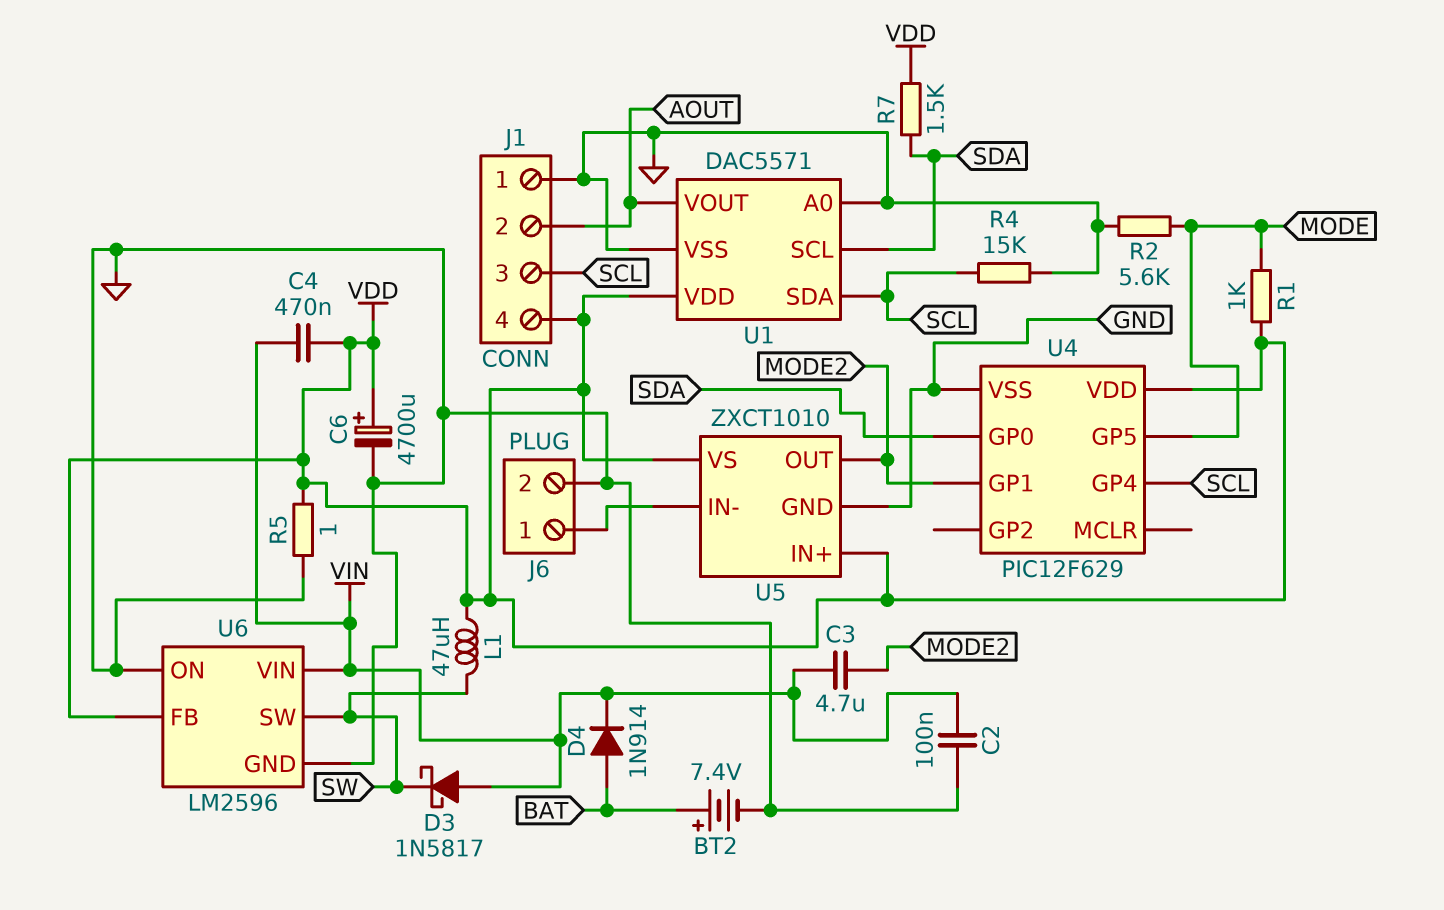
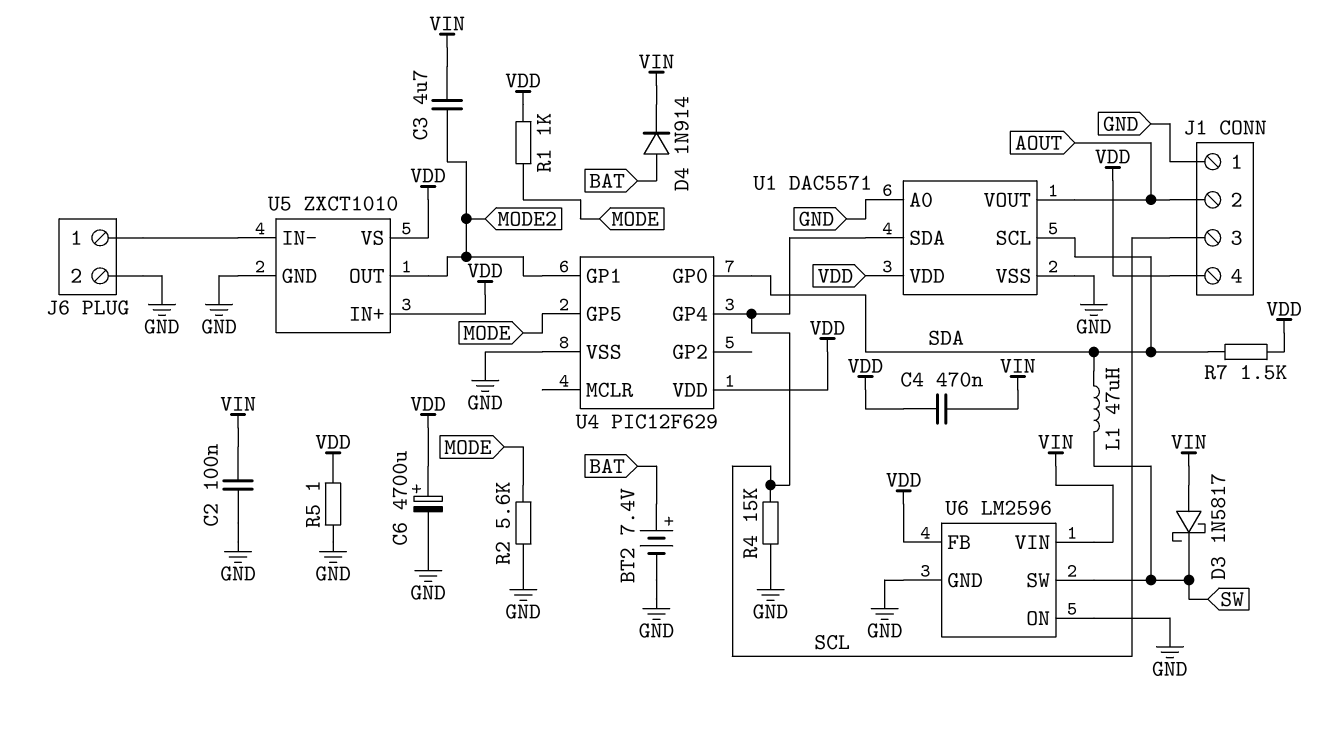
L1: 47uH (SW, VDD) -> 47uH (SDA, SW)

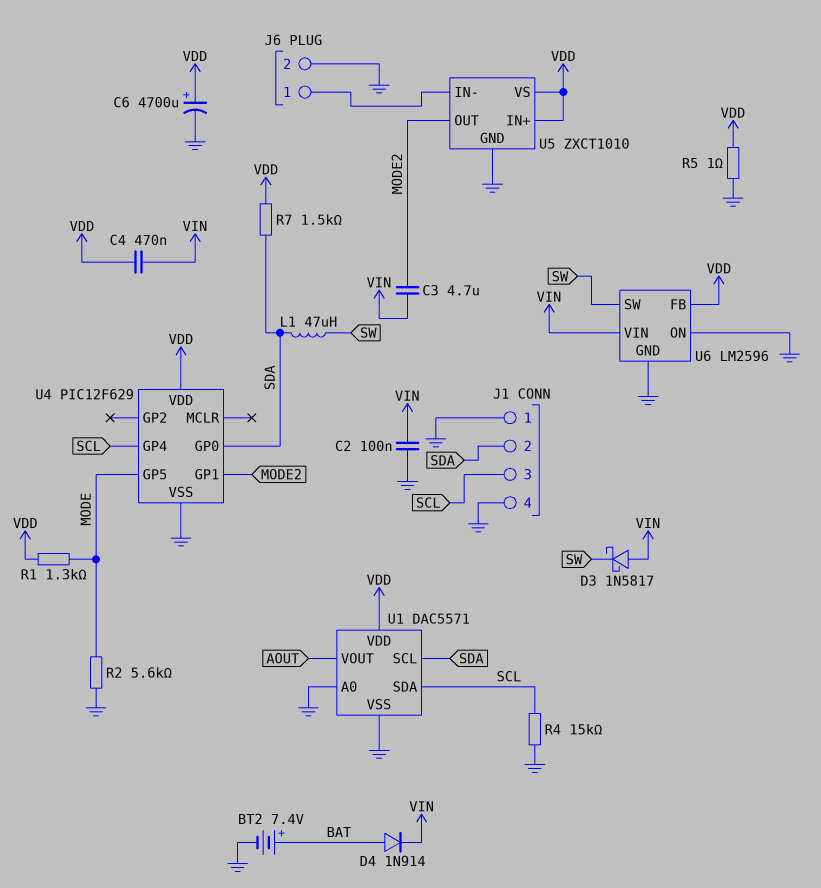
J1 pin 2: AOUT -> SDA
J1 pin 4: VDD -> GND
R1: 1k (MODE, VDD) -> 1.3k (MODE, VDD)

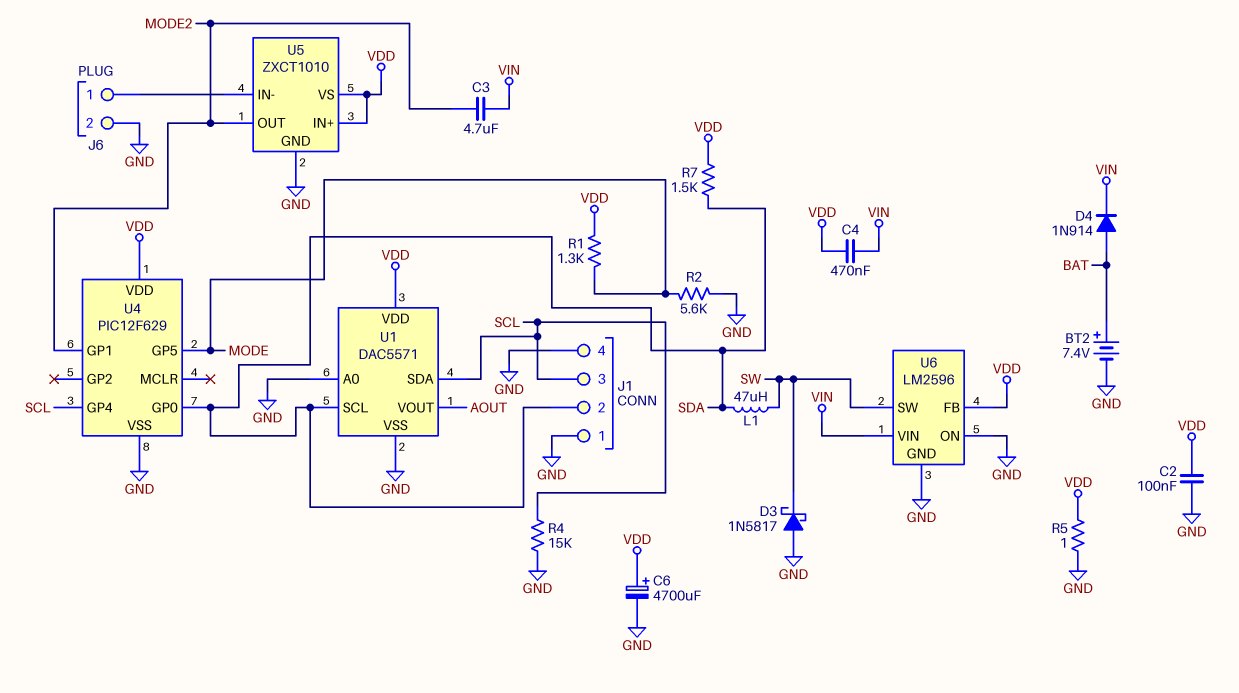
C2: 100nF (GND, VIN) -> 100nF (GND, VDD)
D3: schottky 1N5817 (A VIN, K SW) -> schottky 1N5817 (A GND, K SW)

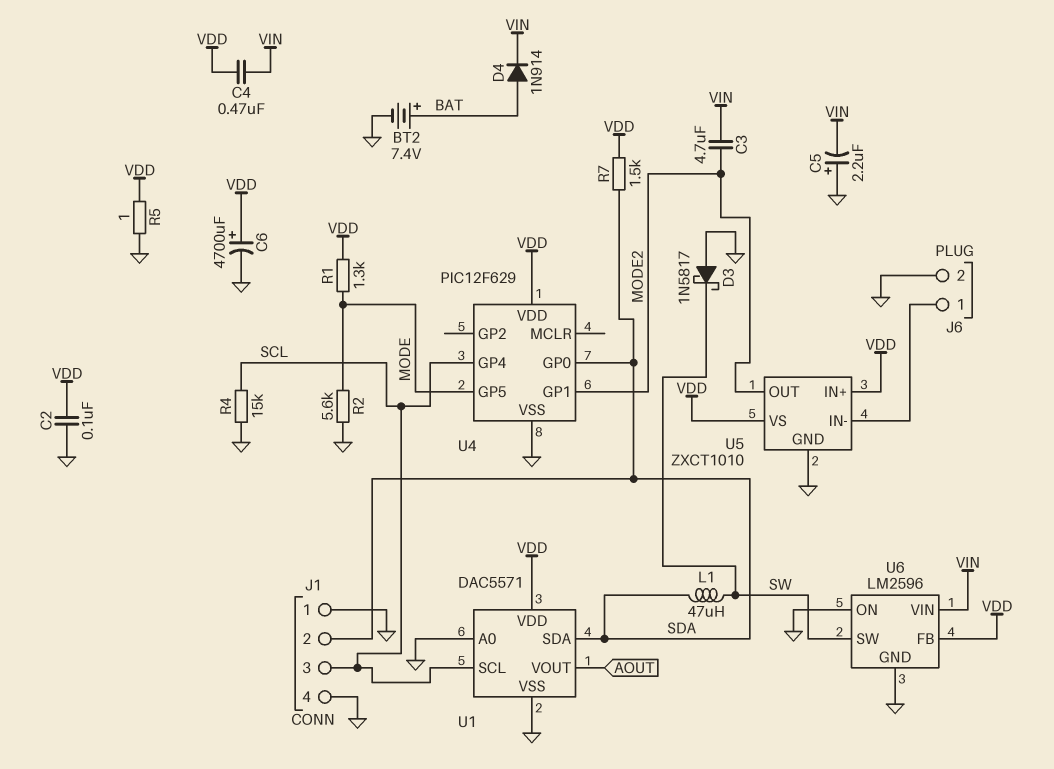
C5: none -> 2.2uF (plus GND, minus VIN)
U1 pin SCL: SDA -> SCL
U1 pin SDA: SCL -> SDA

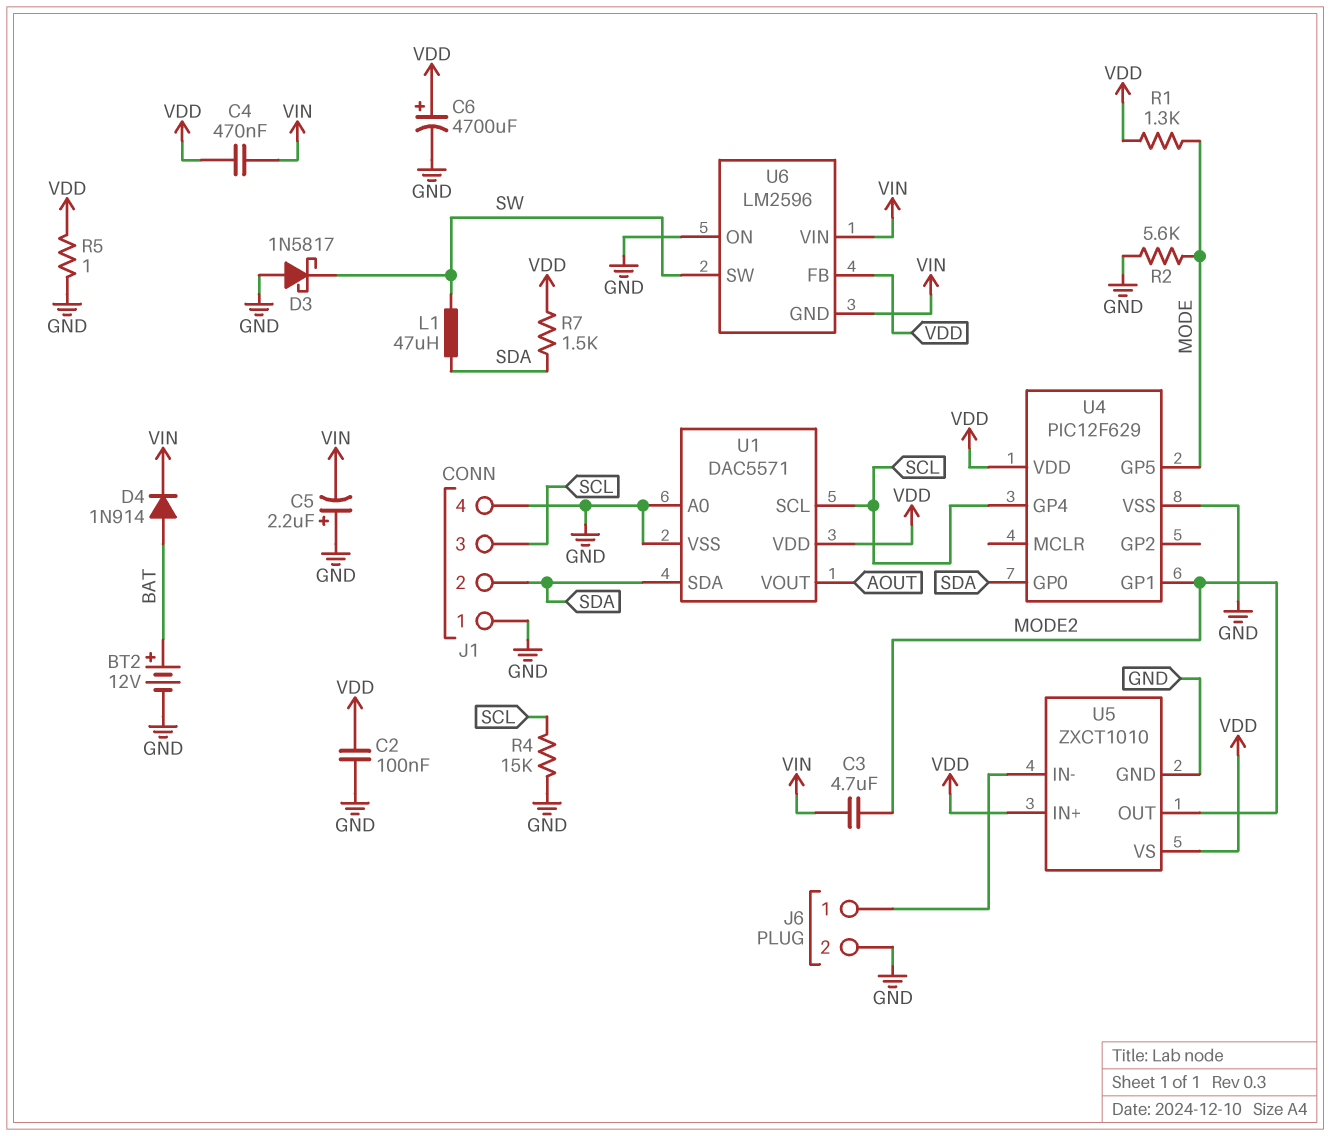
BT2: 7.4V (plus BAT, minus GND) -> 12V (plus BAT, minus GND)
U6 pin GND: GND -> VIN

